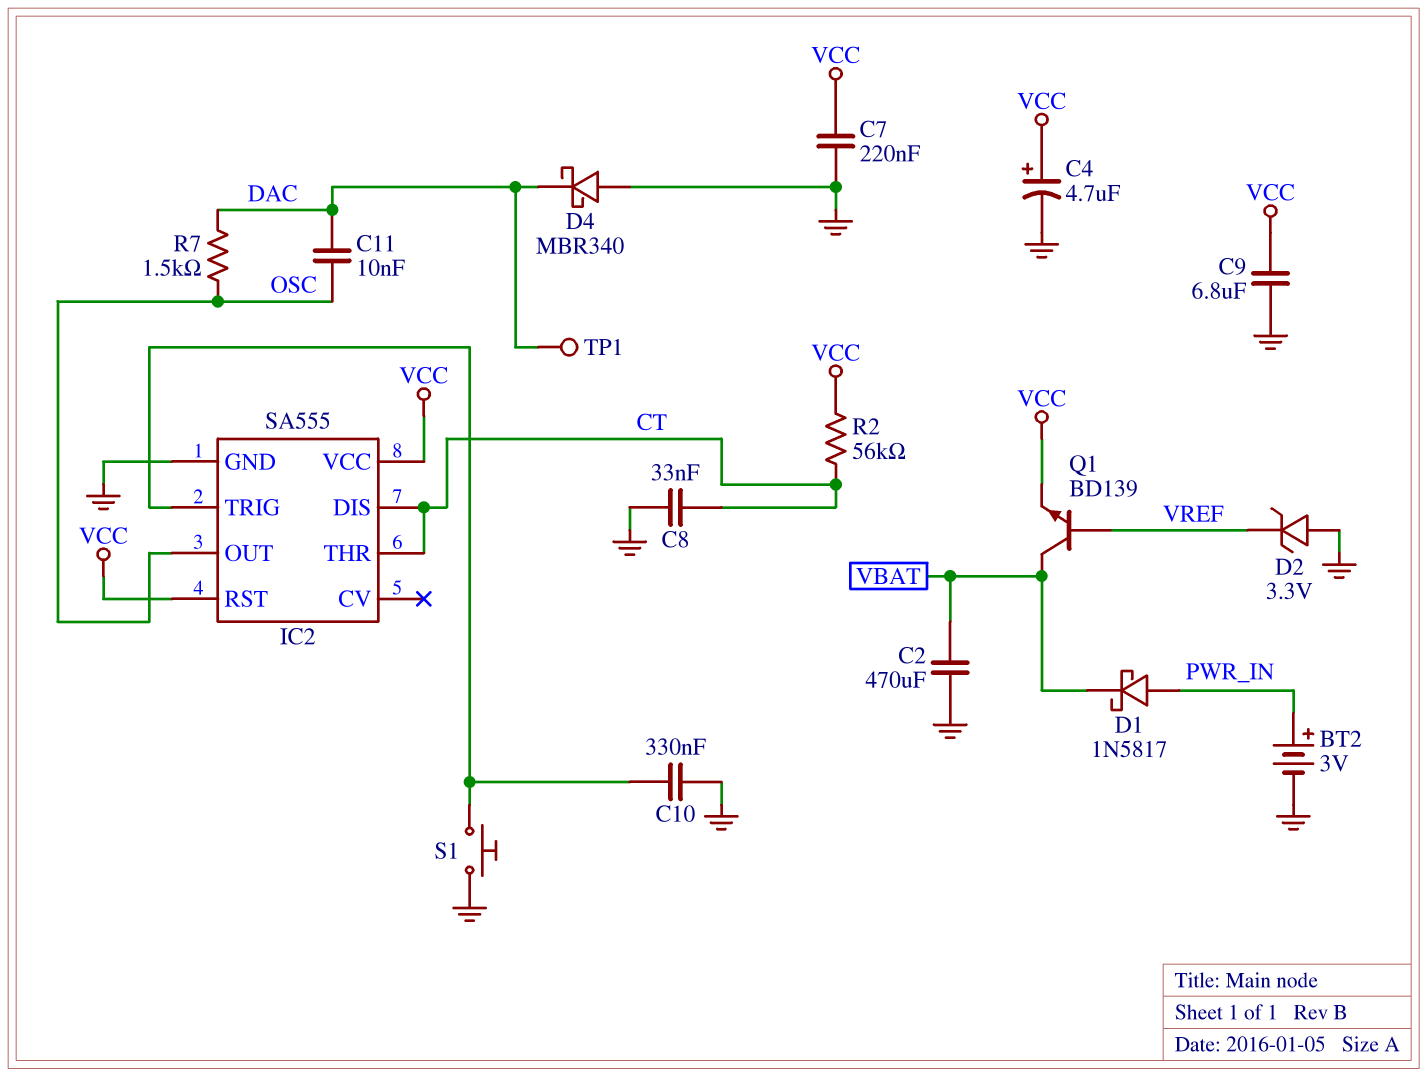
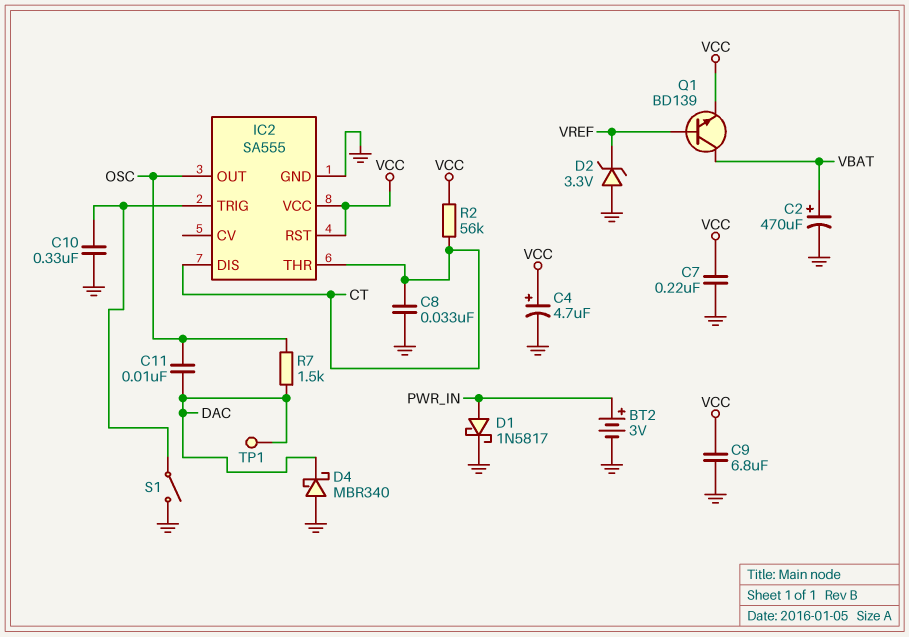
C2: 470uF (GND, VBAT) -> 470uF (plus VBAT, minus GND)
D1: schottky 1N5817 (A PWR_IN, K VBAT) -> schottky 1N5817 (A PWR_IN, K GND)
S1: button (GND, IC2/TRIG) -> switch (GND, IC2/TRIG)

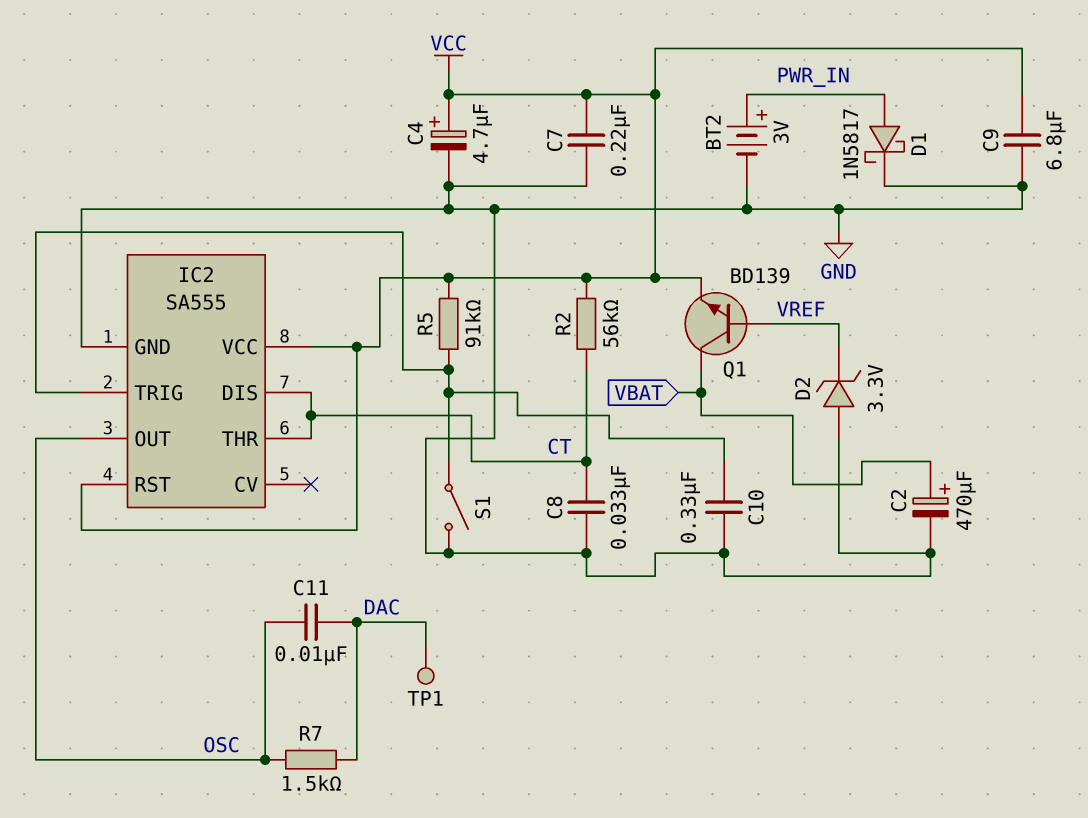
D4: schottky MBR340 (A GND, K DAC) -> none
R5: none -> 91k (IC2/TRIG, VCC)

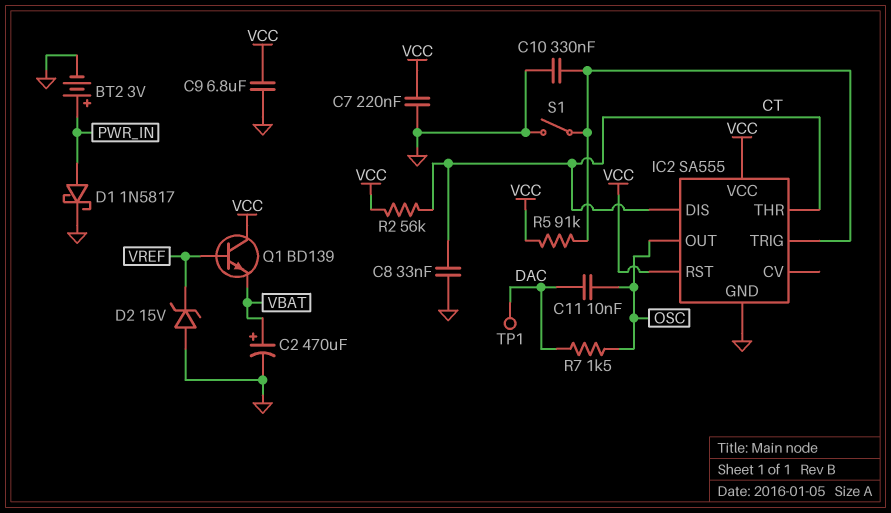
C4: 4.7uF (plus VCC, minus GND) -> none
D2: zener 3.3V (A GND, K VREF) -> zener 15V (A GND, K VREF)
Q1: NPN BD139 (B VREF, C VBAT, E VCC) -> NPN BD139 (B VREF, C VCC, E VBAT)

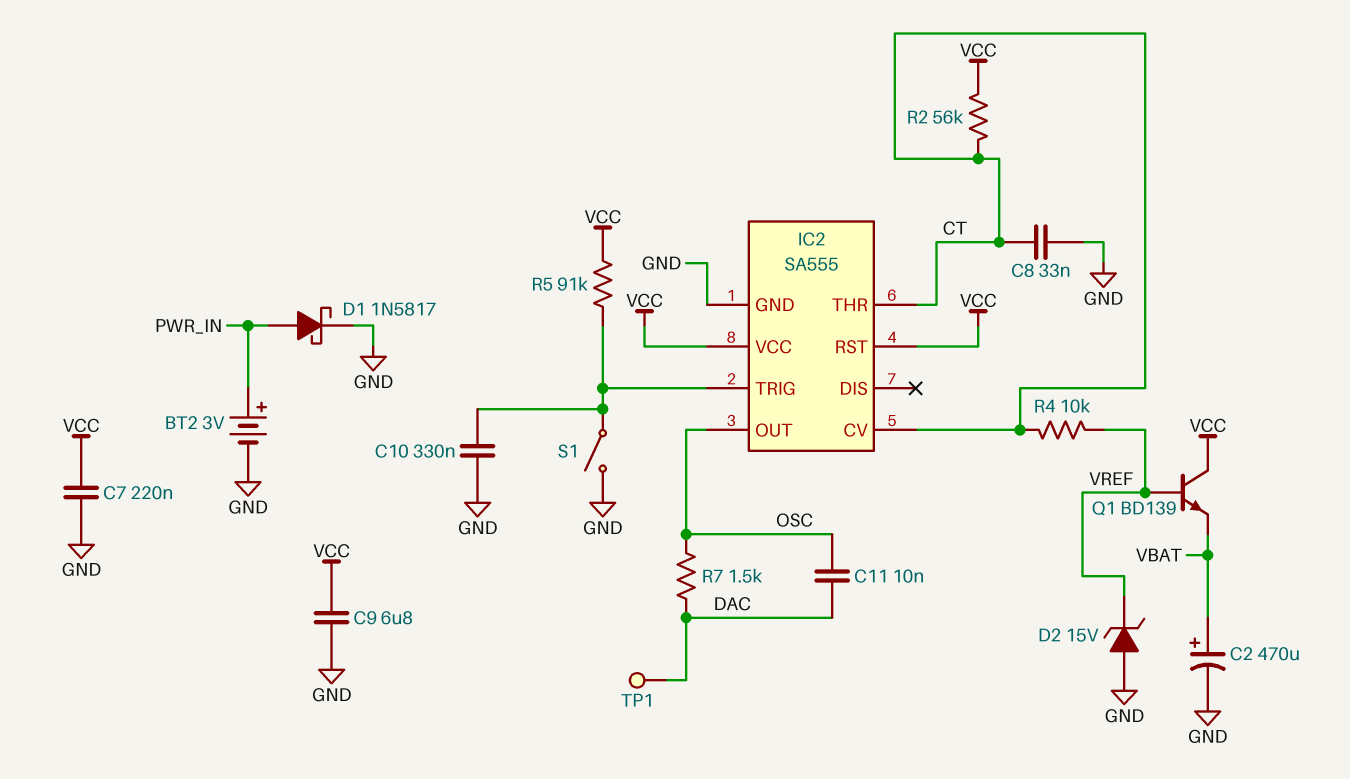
IC2 pin CV: none -> CT
IC2 pin DIS: CT -> none
R4: none -> 10k (CT, VREF)

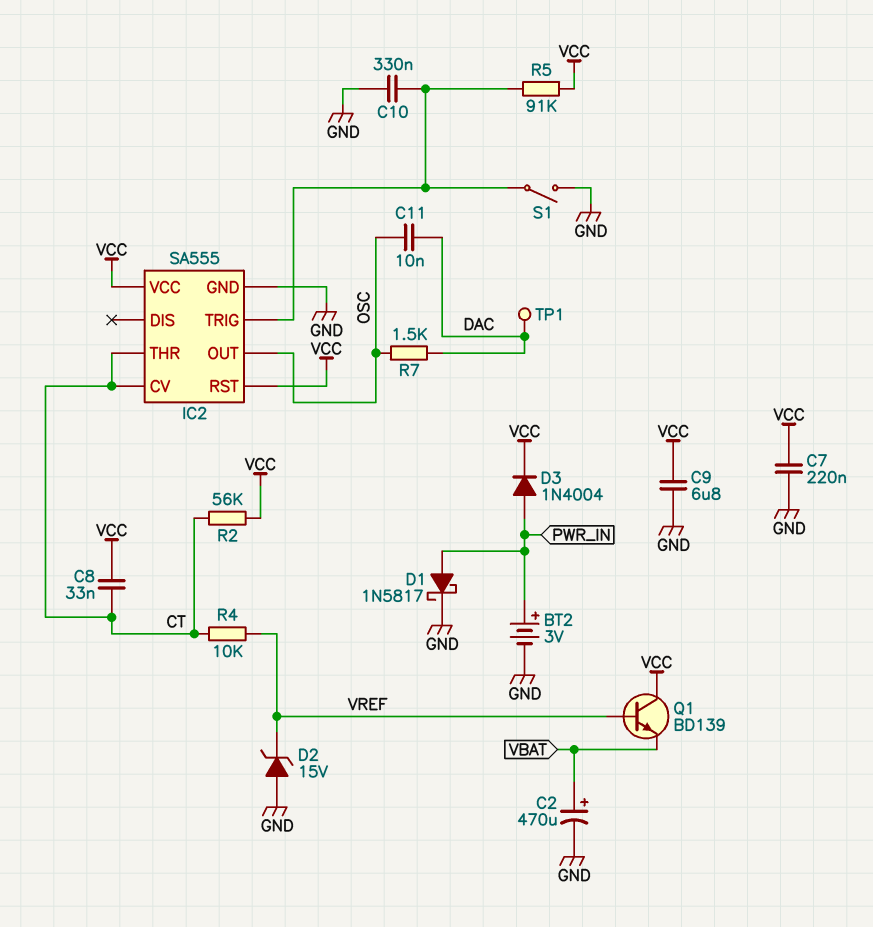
C8: 33nF (CT, GND) -> 33nF (CT, VCC)
D3: none -> diode 1N4004 (A PWR_IN, K VCC)

